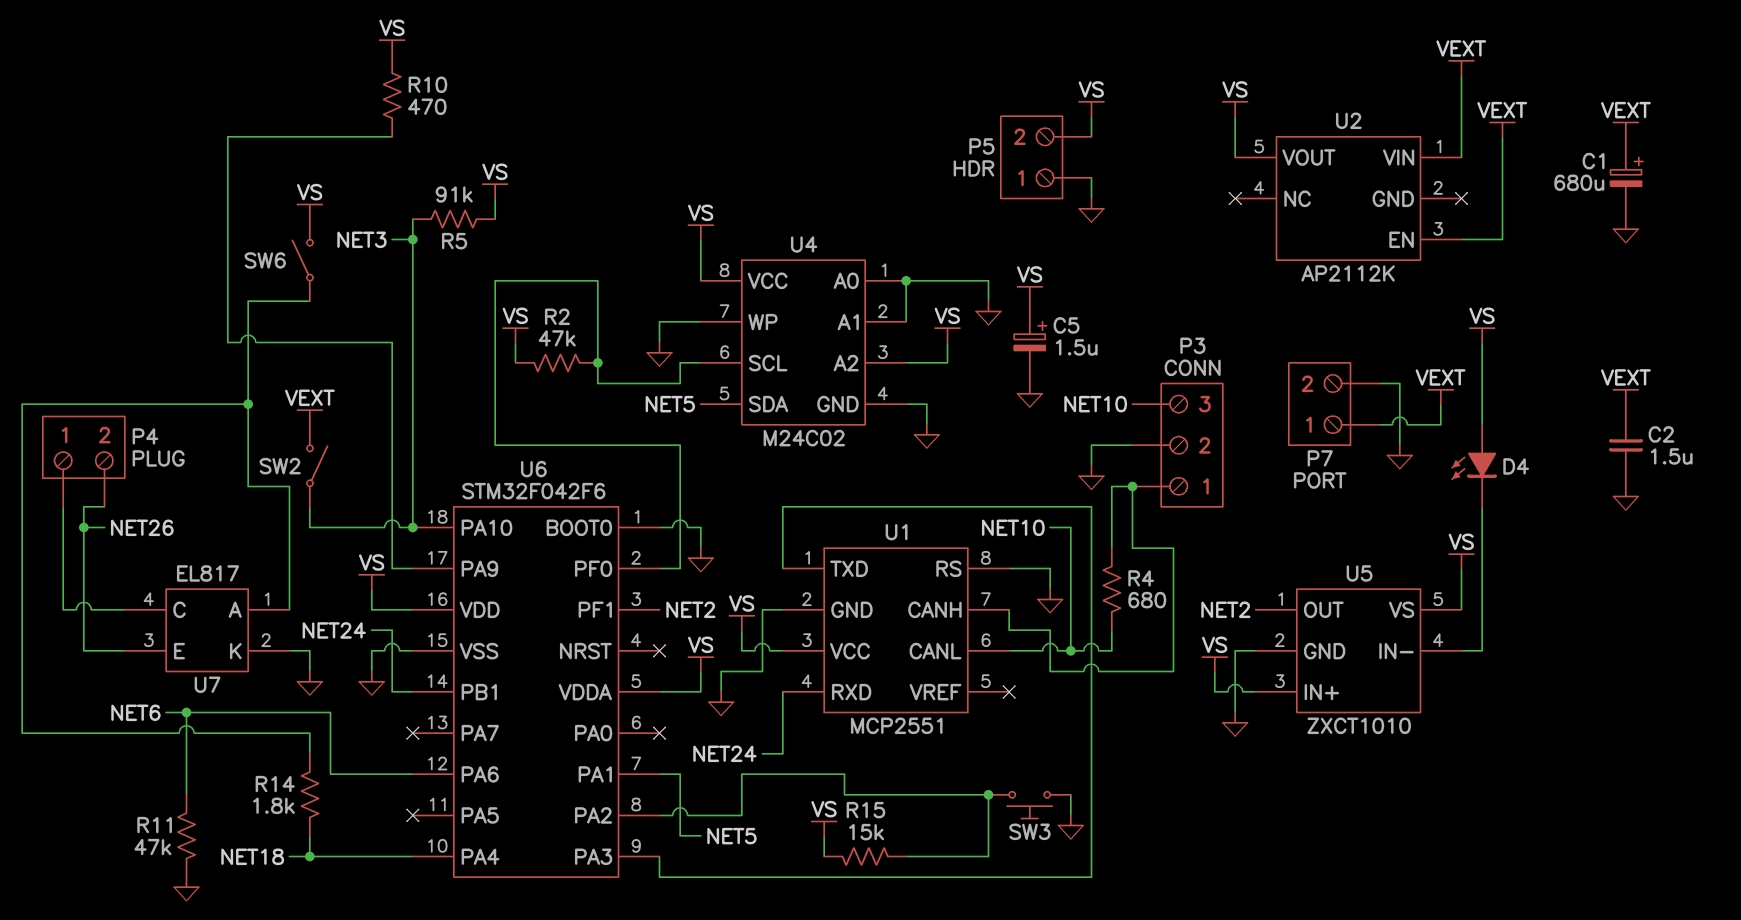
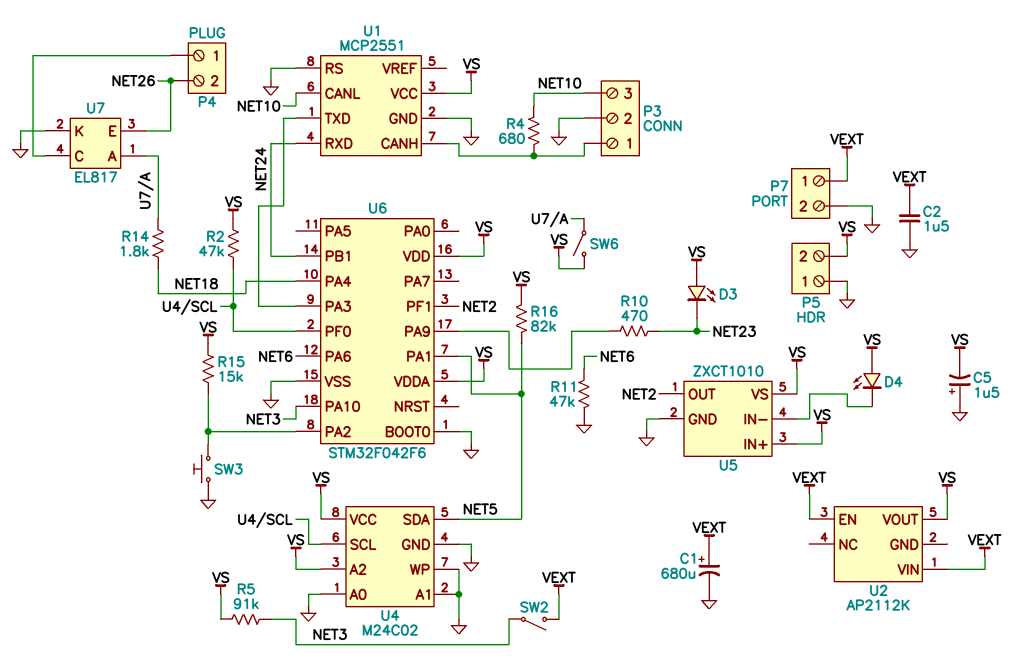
C5: 1.5uF (plus VS, minus GND) -> 1.5uF (plus GND, minus VS)
D3: none -> LED (A VS, K NET23)
R10: 470 (U6/PA9, VS) -> 470 (NET23, U6/PA9)
R16: none -> 82k (NET5, VS)

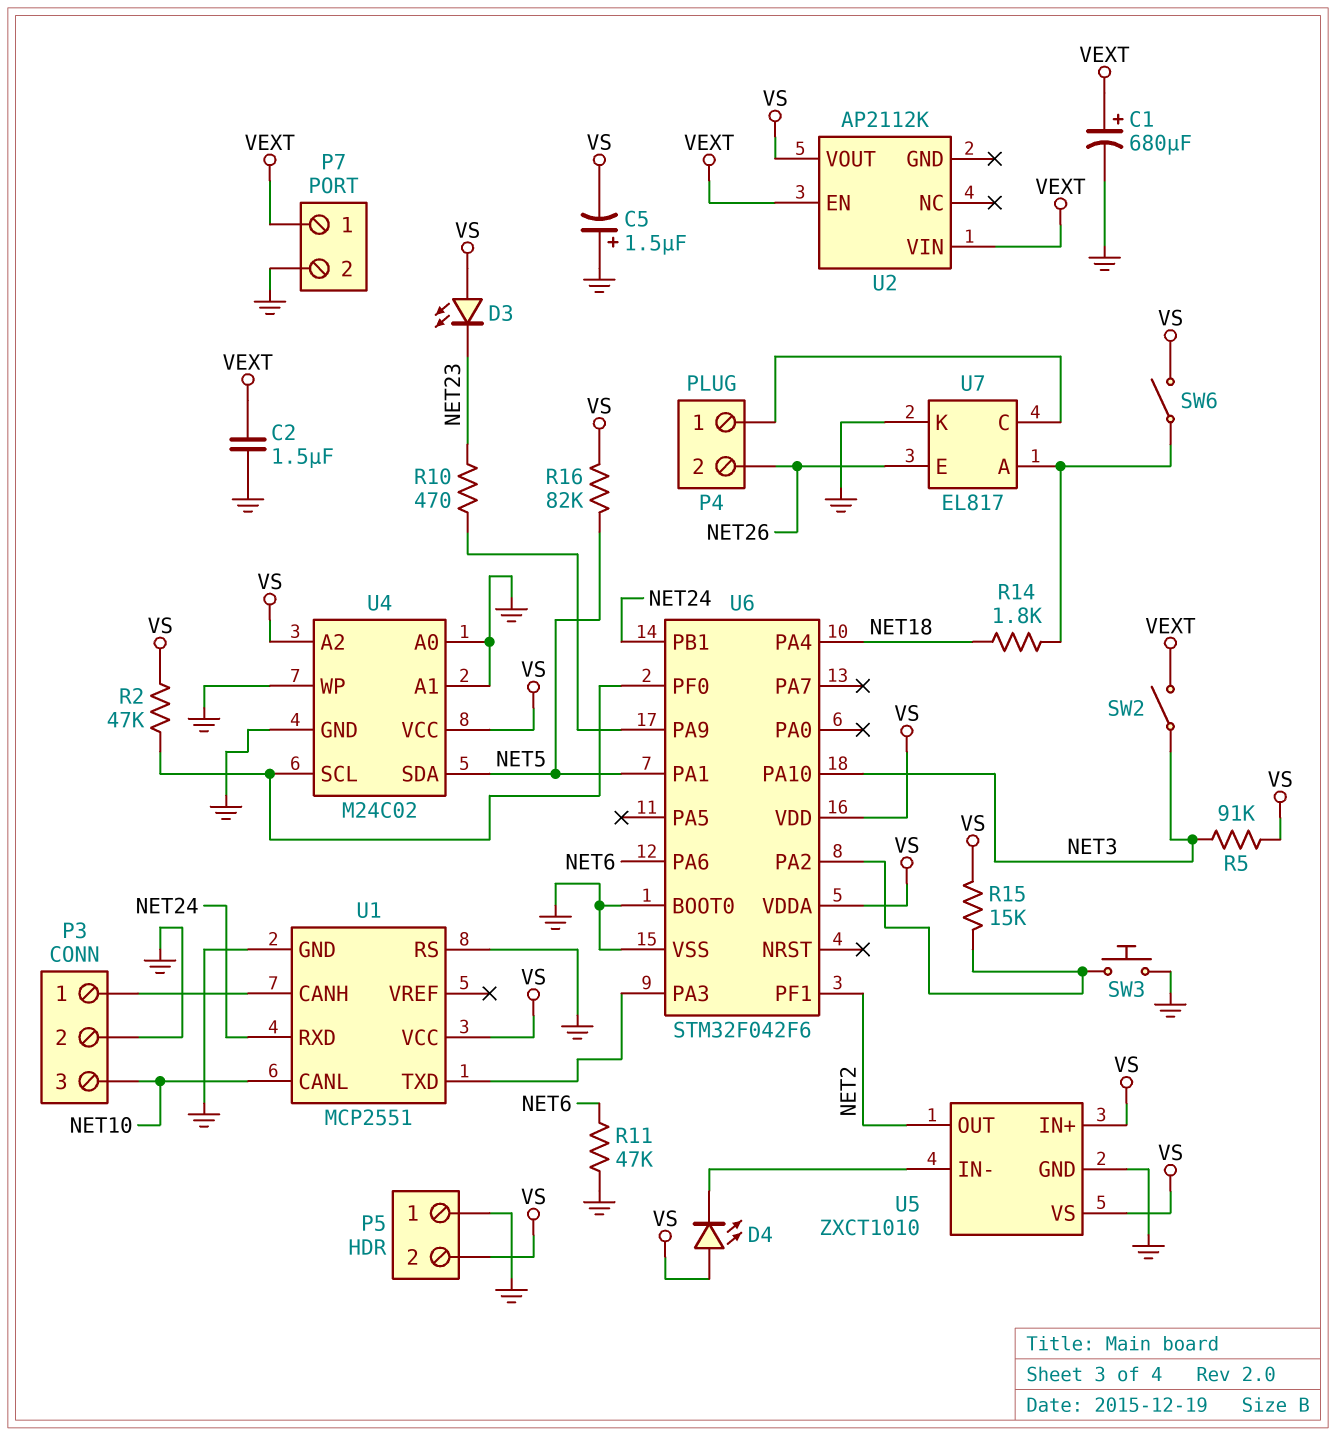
R4: 680 (NET10, P3/1) -> none

